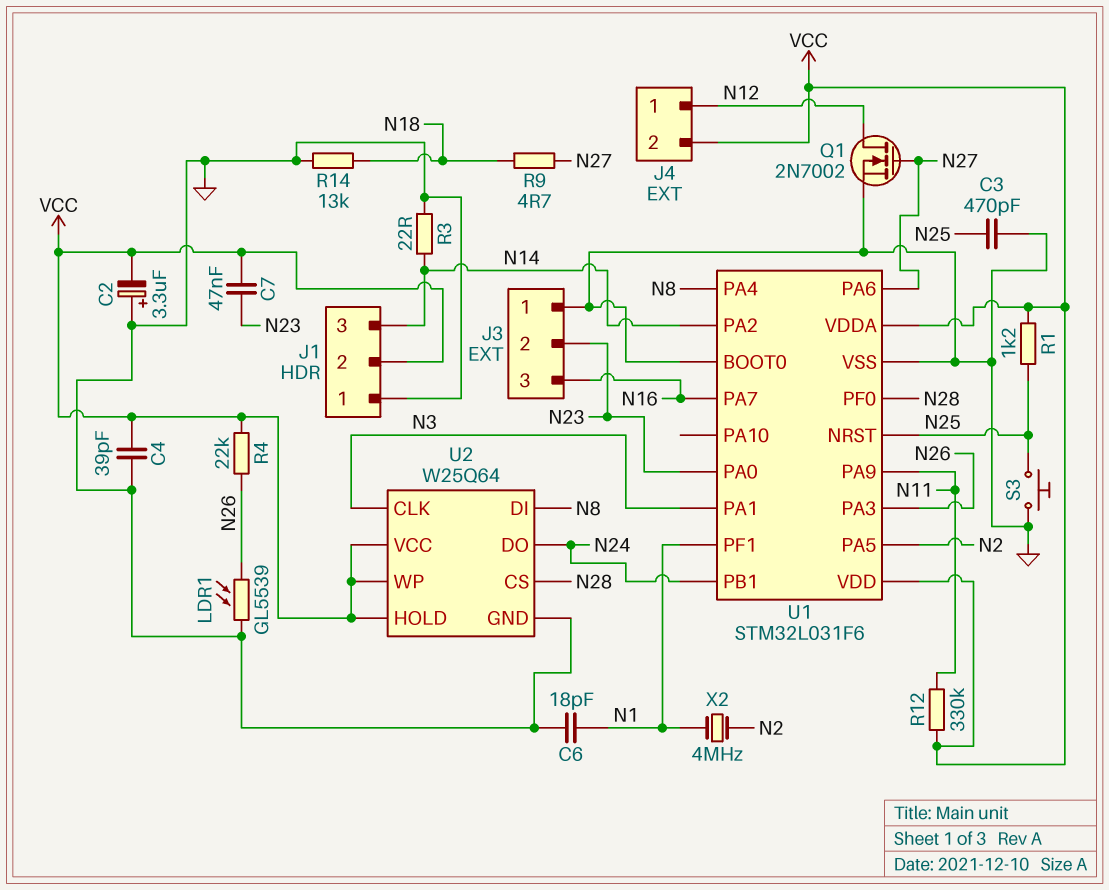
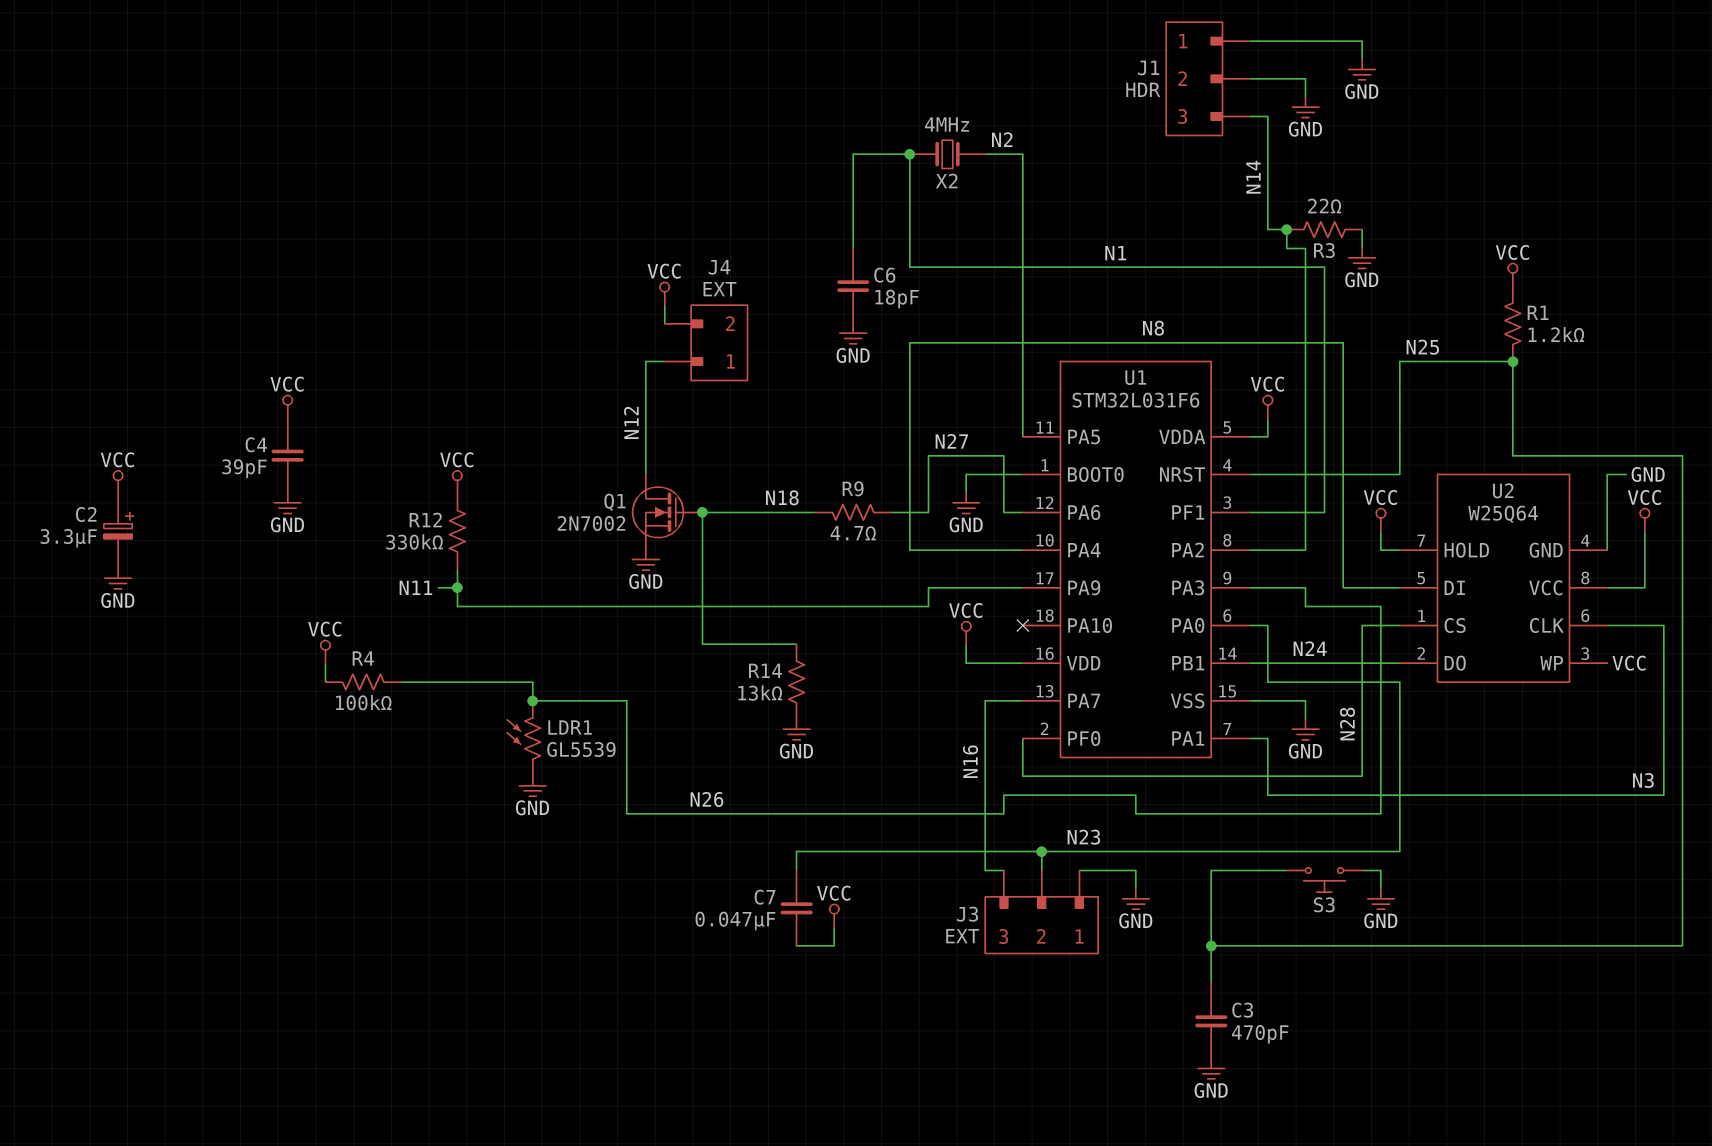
C2: 3.3uF (plus GND, minus VCC) -> 3.3uF (plus VCC, minus GND)
J1 pin 2: VCC -> GND
Q1: NMOS 2N7002 (G N27, D N12, S GND) -> NMOS 2N7002 (G N18, D N12, S GND)
R4: 22k (N26, VCC) -> 100k (N26, VCC)

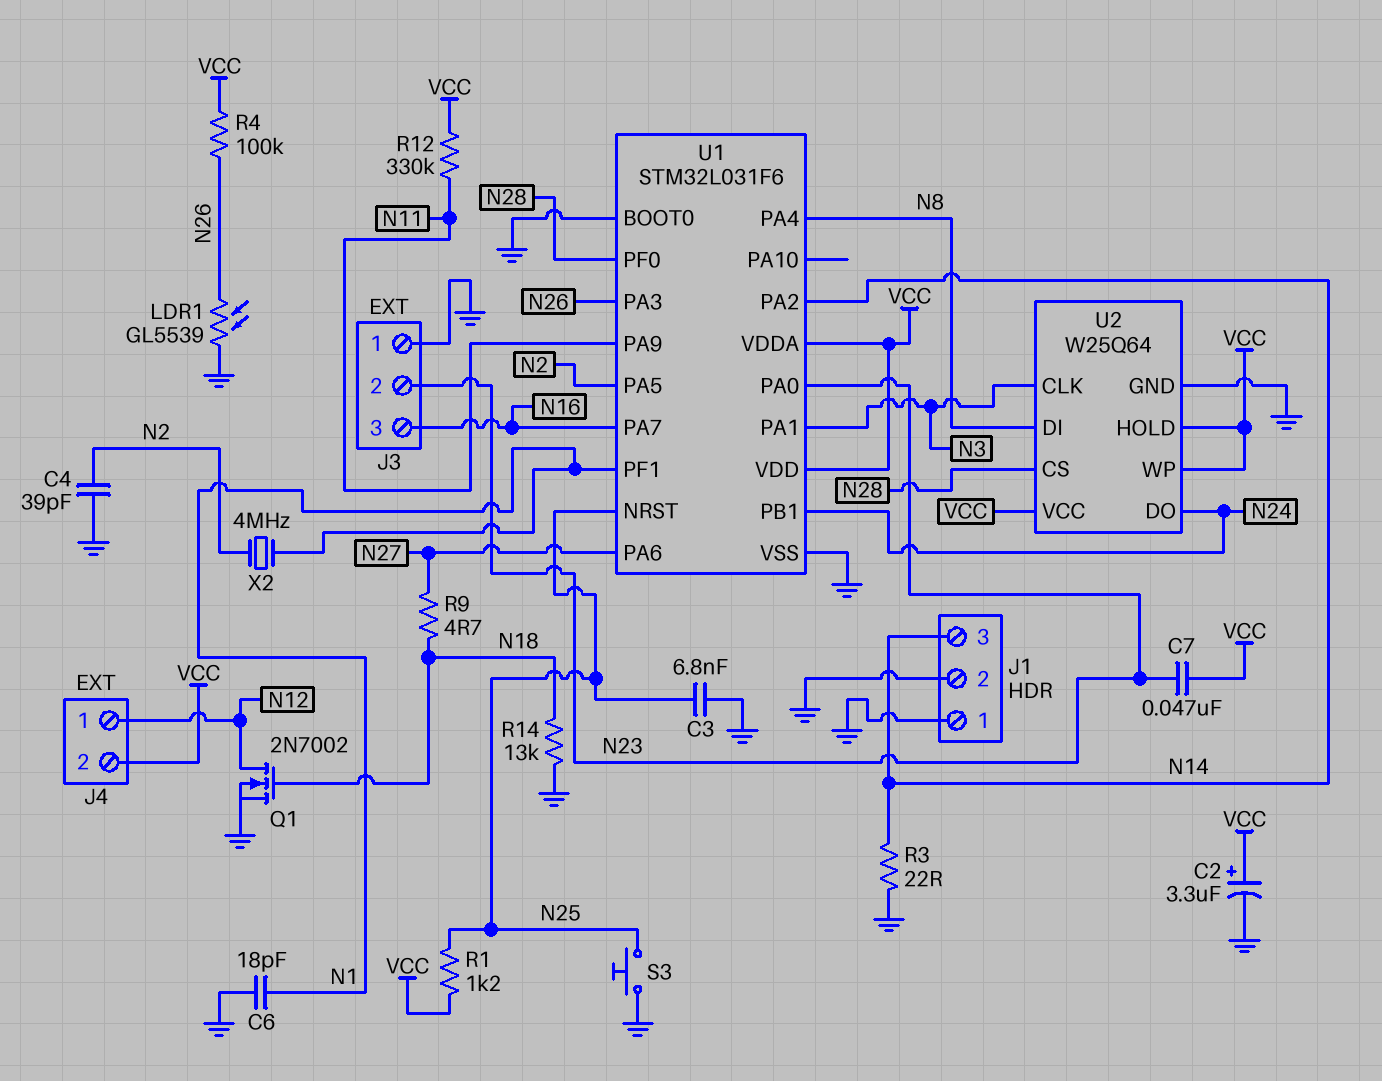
C3: 470pF (GND, N25) -> 6.8nF (GND, N25)
C4: 39pF (GND, VCC) -> 39pF (GND, N2)

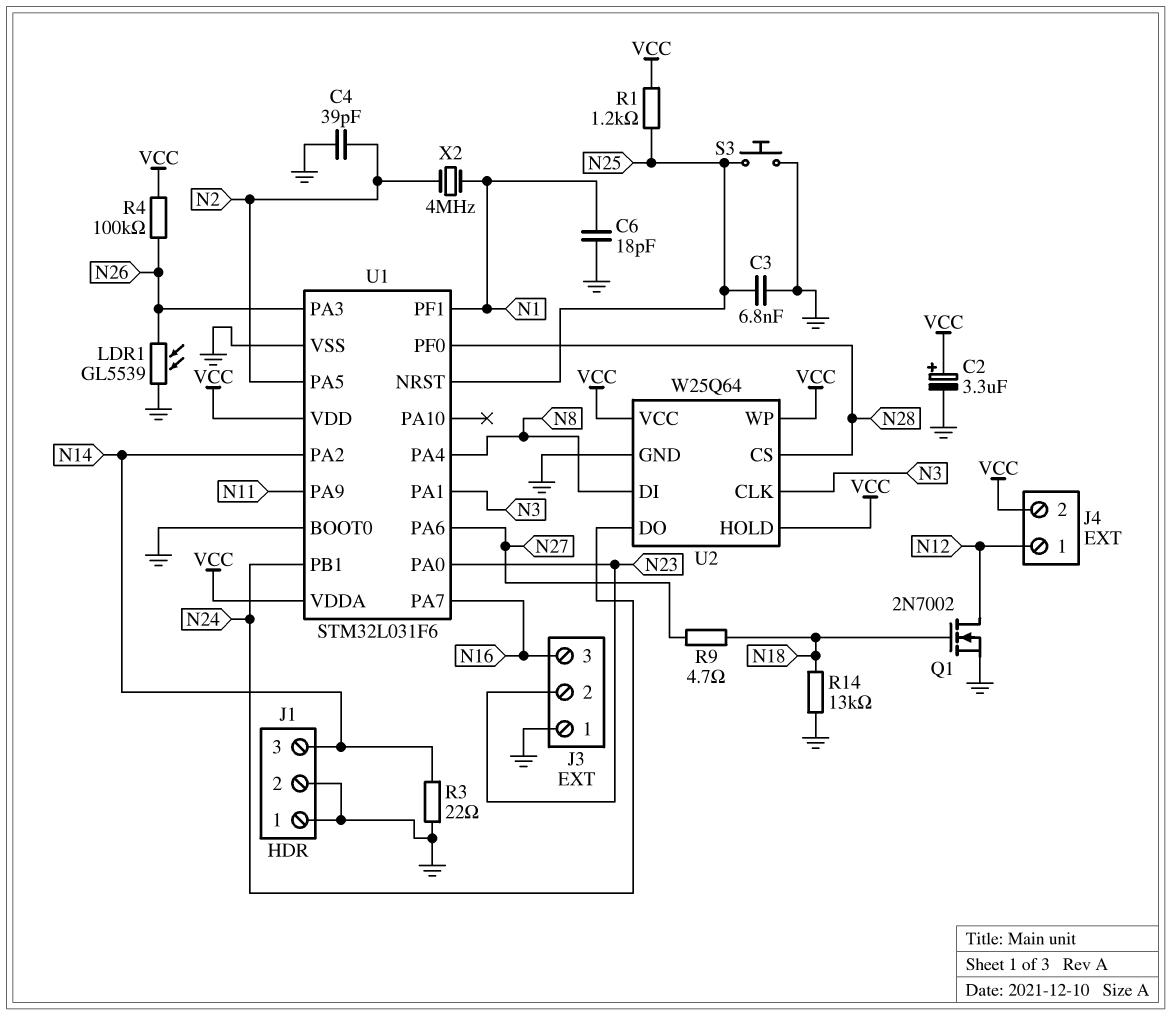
C7: 47nF (N23, VCC) -> none
R12: 330k (N11, VCC) -> none

